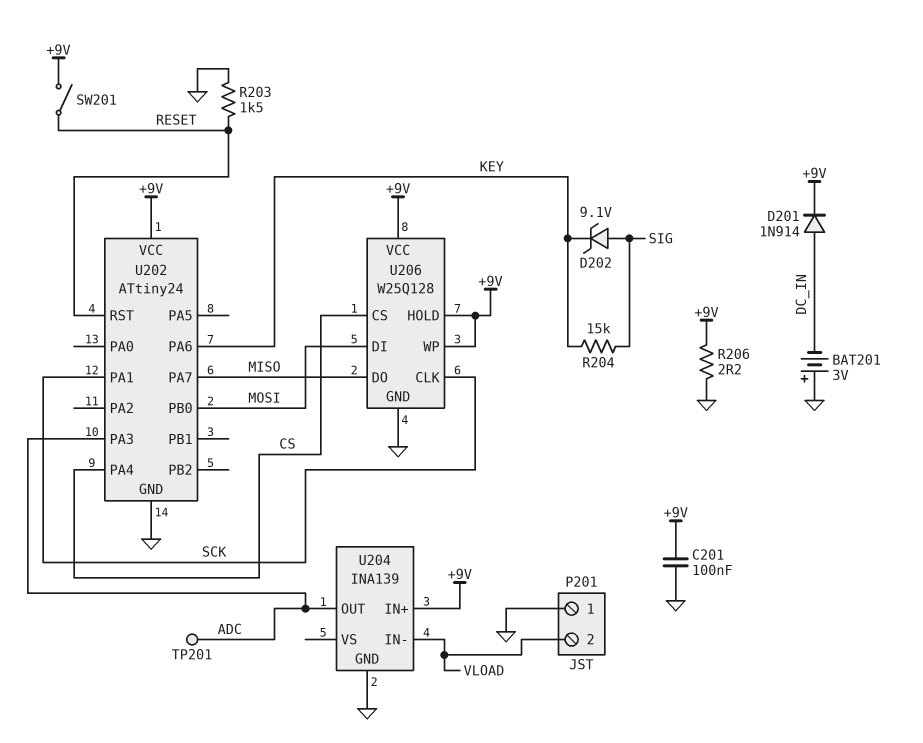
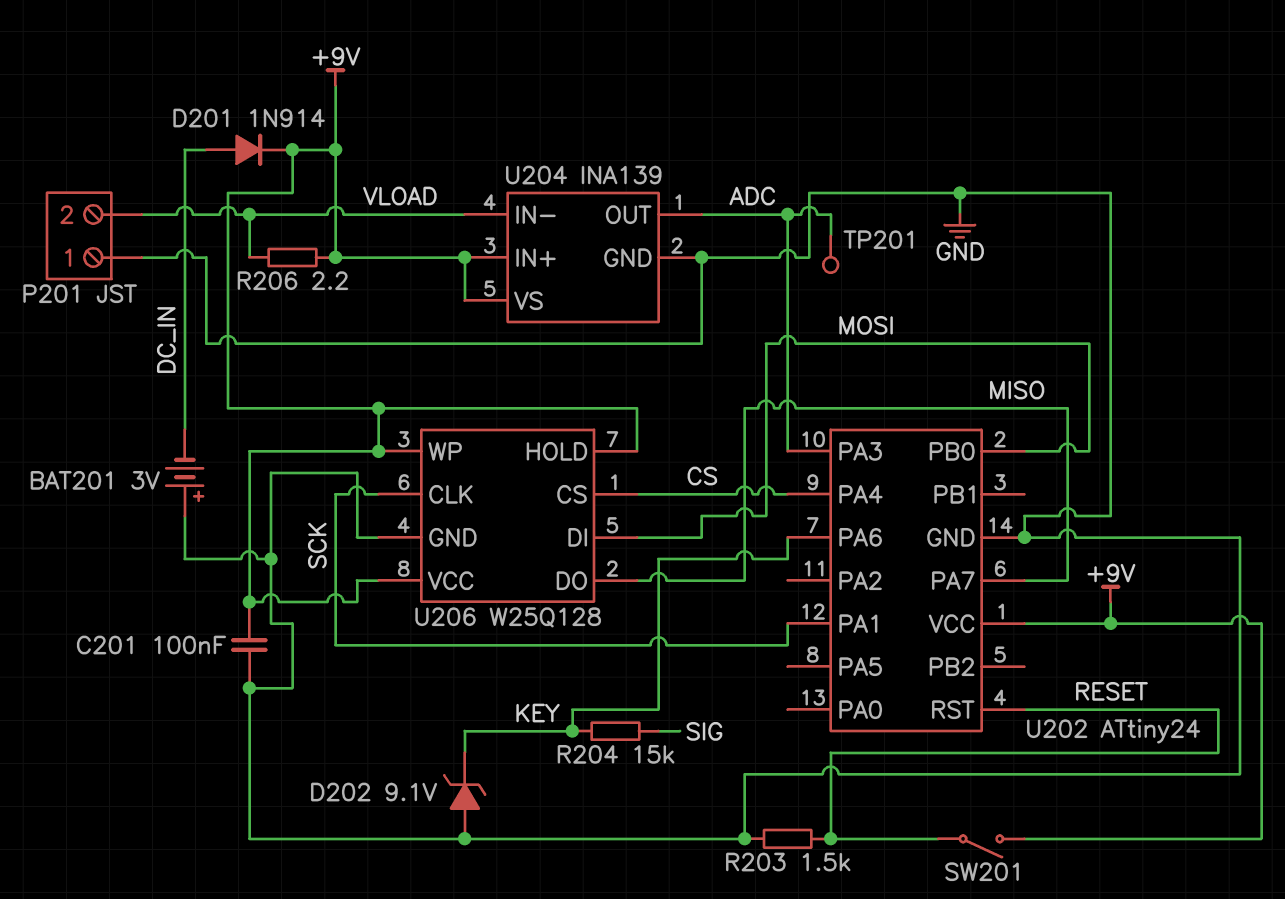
D202: zener 9.1V (A SIG, K KEY) -> zener 9.1V (A GND, K KEY)
R206: 2.2 (+9V, GND) -> 2.2 (+9V, VLOAD)
U204 pin VS: none -> +9V

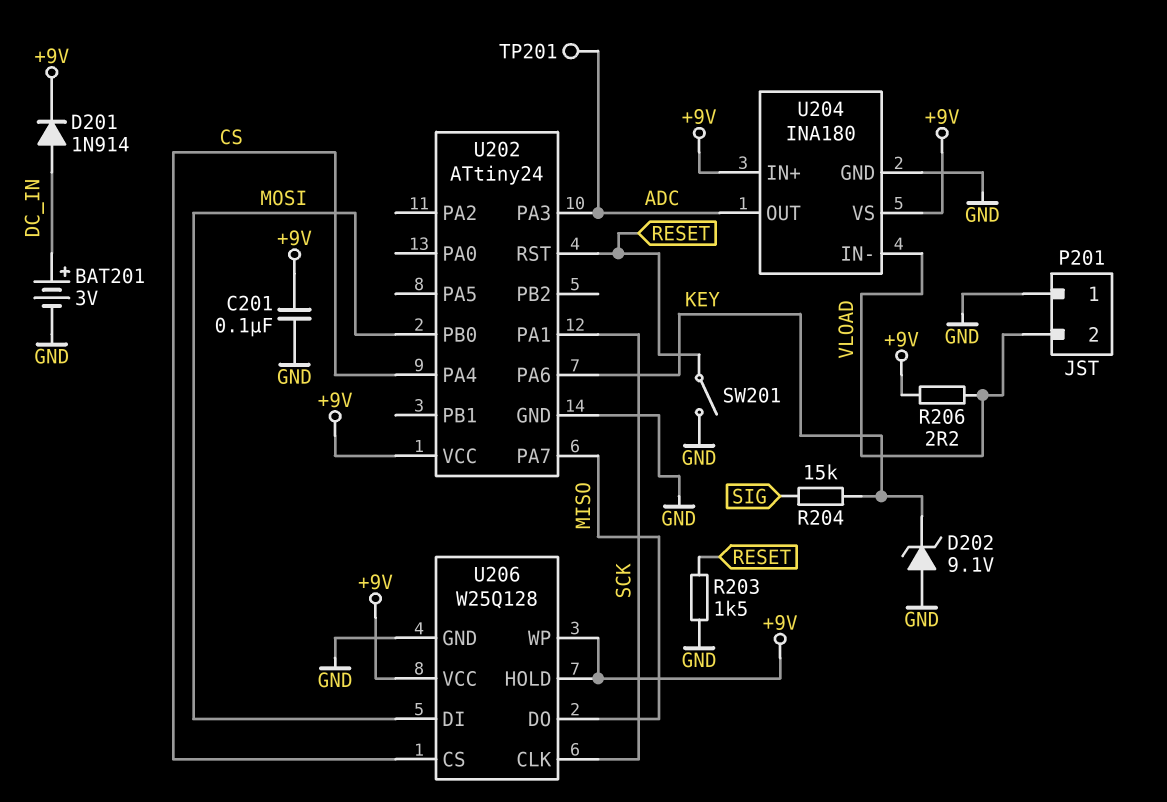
BAT201: 3V (plus GND, minus DC_IN) -> 3V (plus DC_IN, minus GND)
SW201: switch (+9V, RESET) -> switch (GND, RESET)
U204: INA139 -> INA180

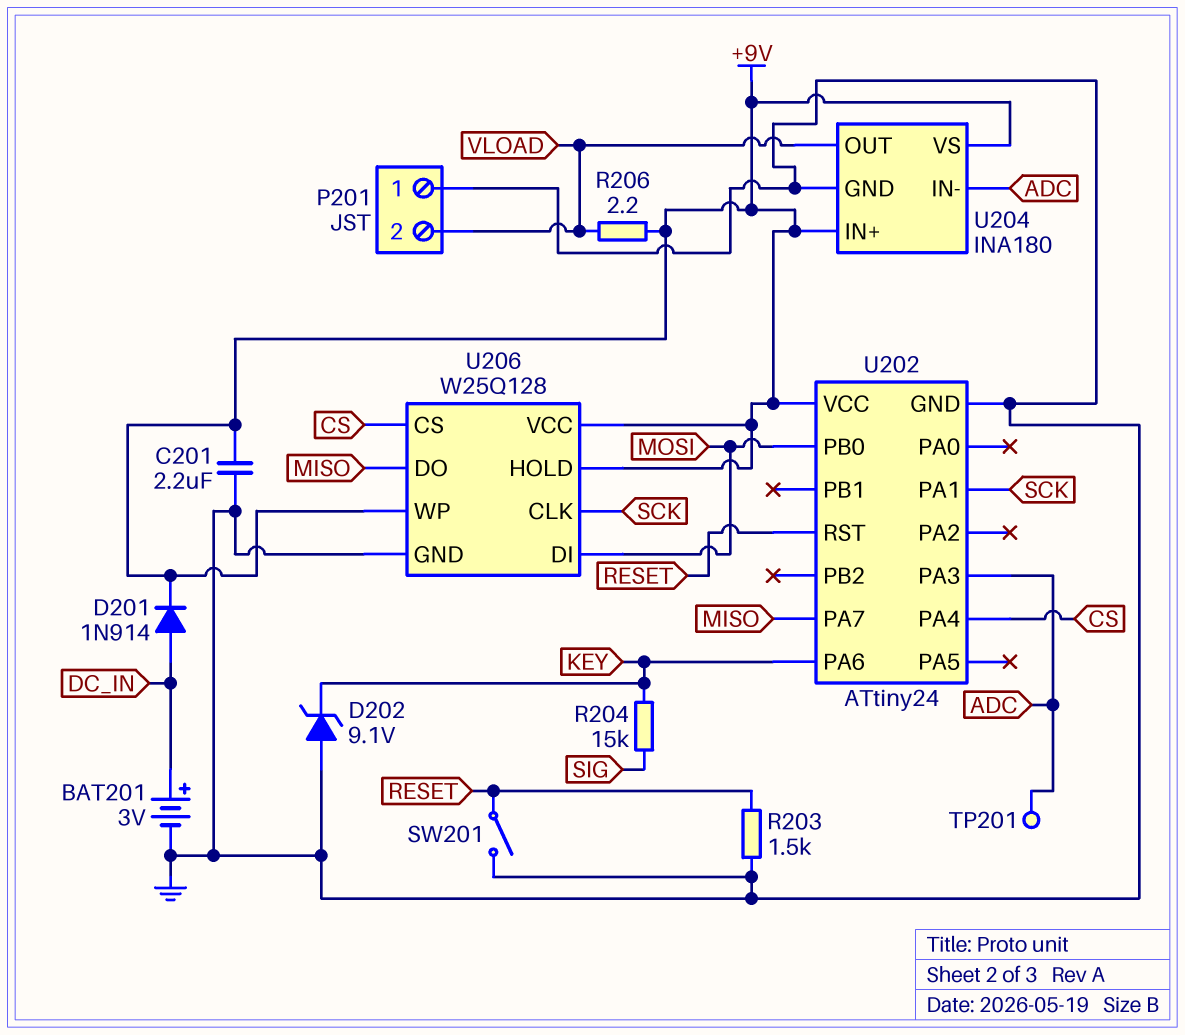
C201: 100nF (+9V, GND) -> 2.2uF (+9V, GND)
U204 pin IN-: VLOAD -> ADC
U204 pin OUT: ADC -> VLOAD

